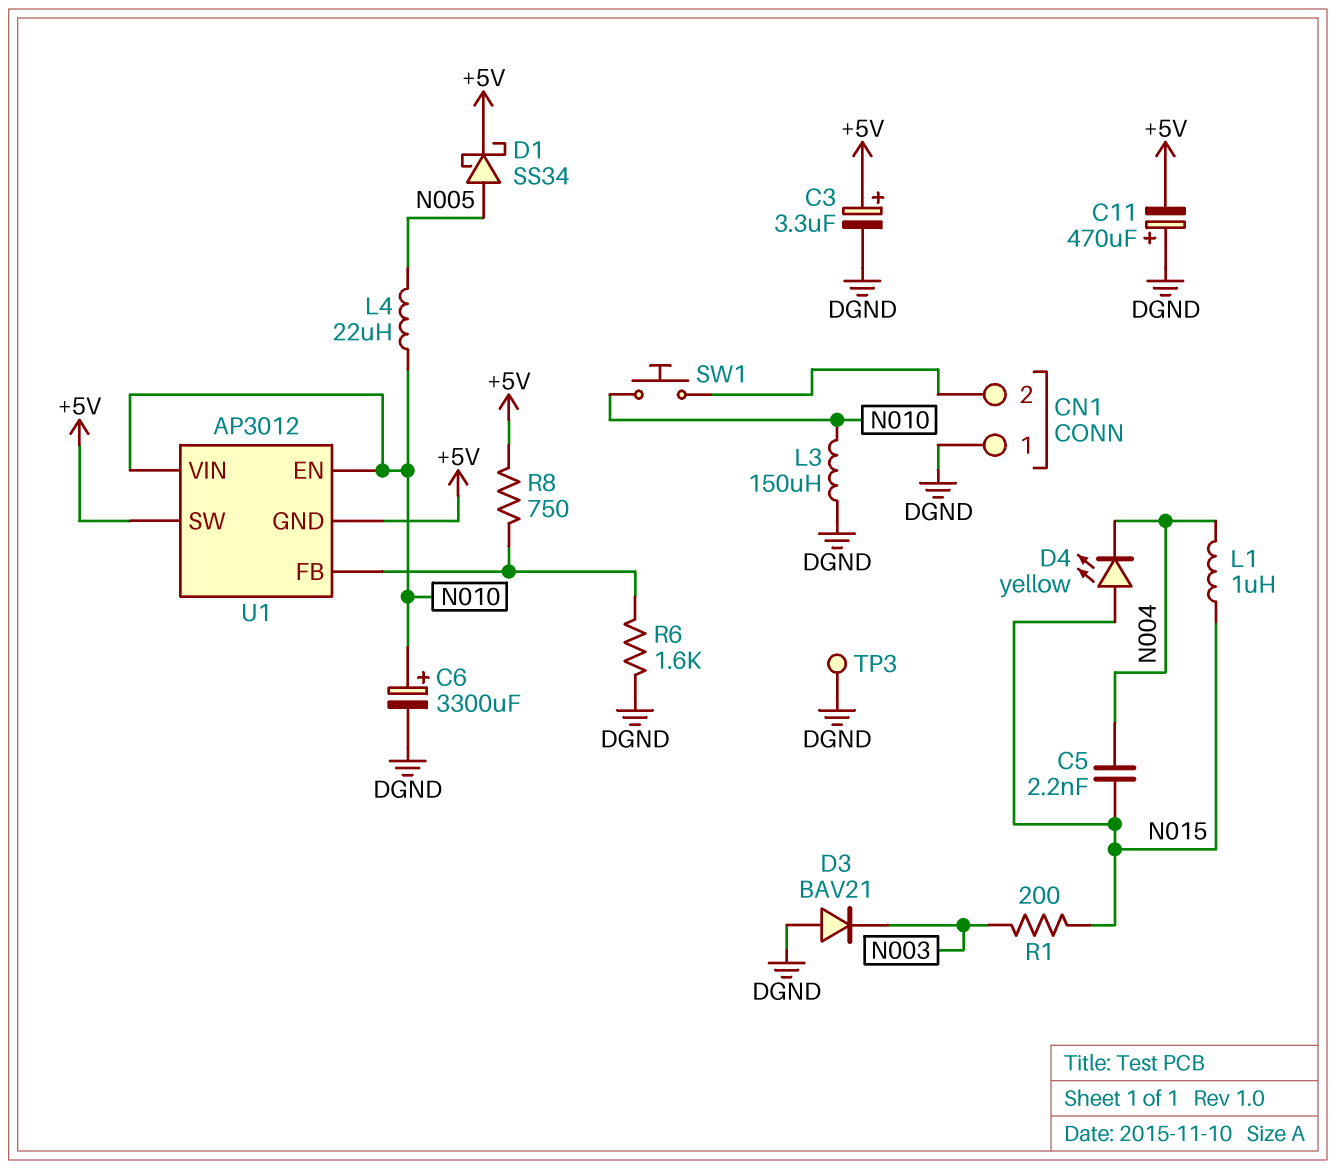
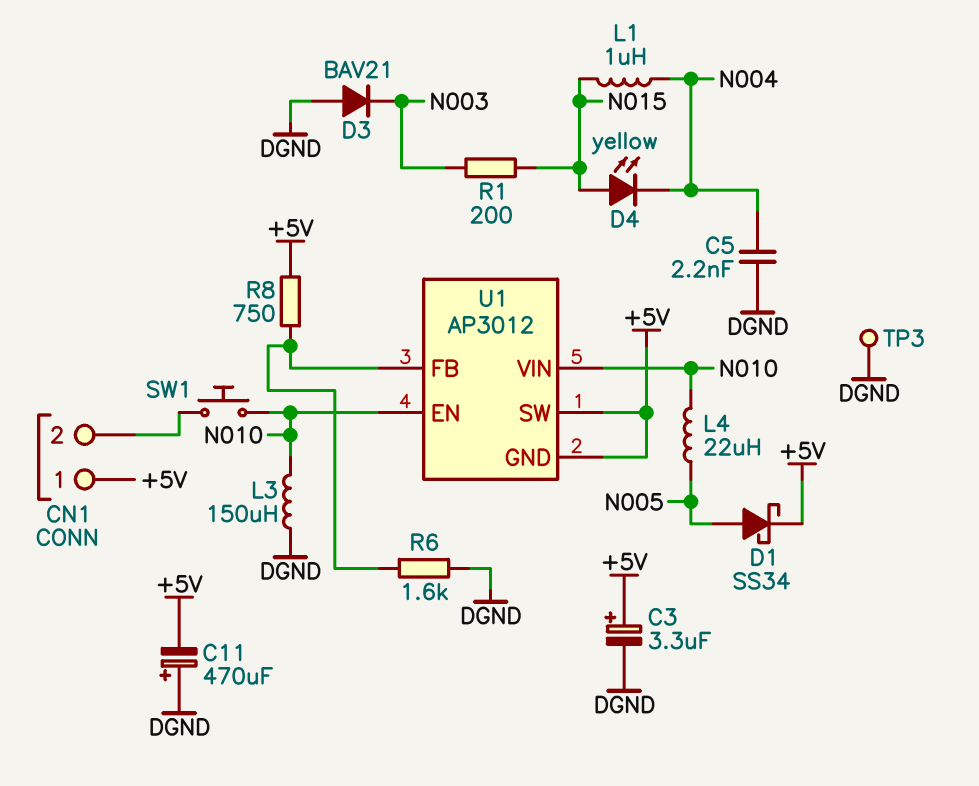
C5: 2.2nF (N004, N015) -> 2.2nF (DGND, N004)
C6: 3300uF (plus N010, minus DGND) -> none
CN1 pin 1: DGND -> +5V

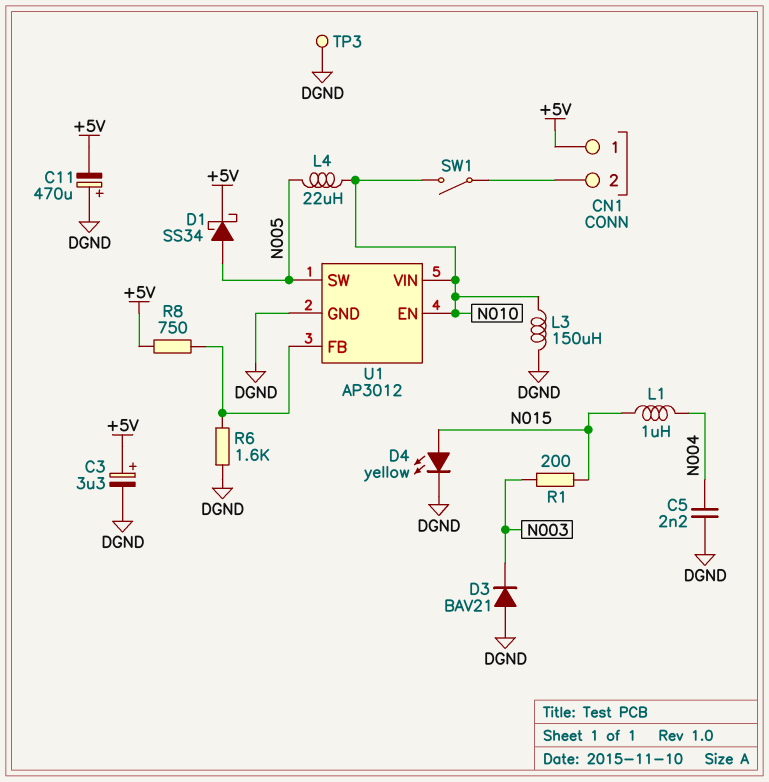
D4: LED yellow (A N015, K N004) -> LED yellow (A N015, K DGND)
SW1: button (CN1/2, N010) -> switch (CN1/2, N010)
U1 pin GND: +5V -> DGND
U1 pin SW: +5V -> N005

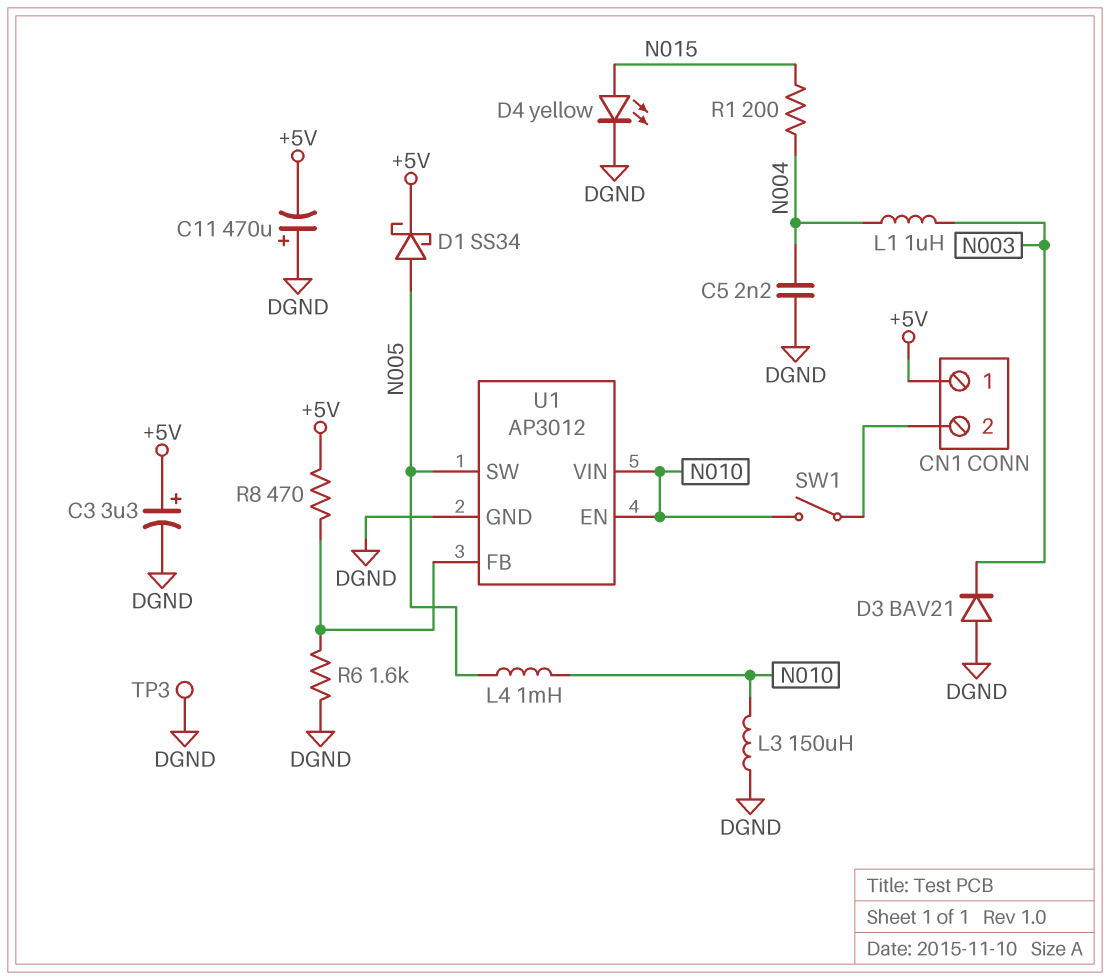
L1: 1uH (N004, N015) -> 1uH (N003, N004)
L4: 22uH (N005, N010) -> 1mH (N005, N010)
R1: 200 (N003, N015) -> 200 (N004, N015)
R8: 750 (+5V, U1/FB) -> 470 (+5V, U1/FB)

